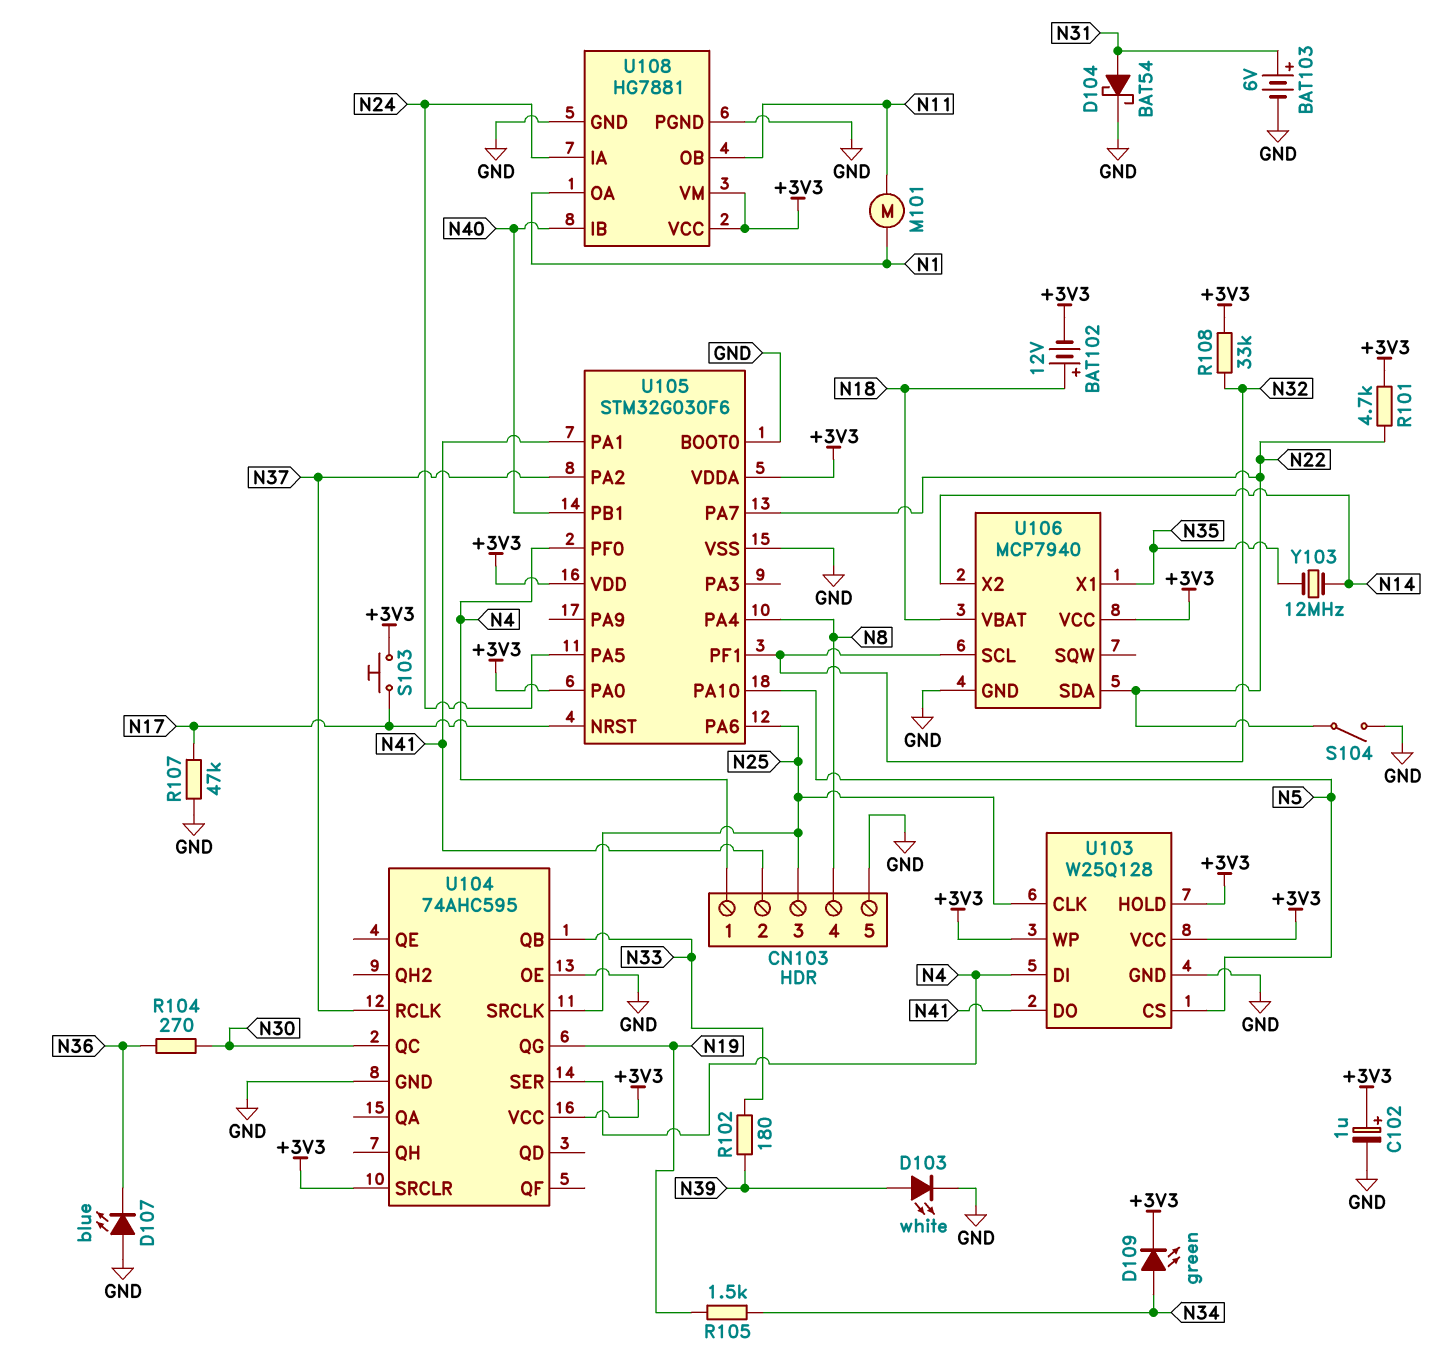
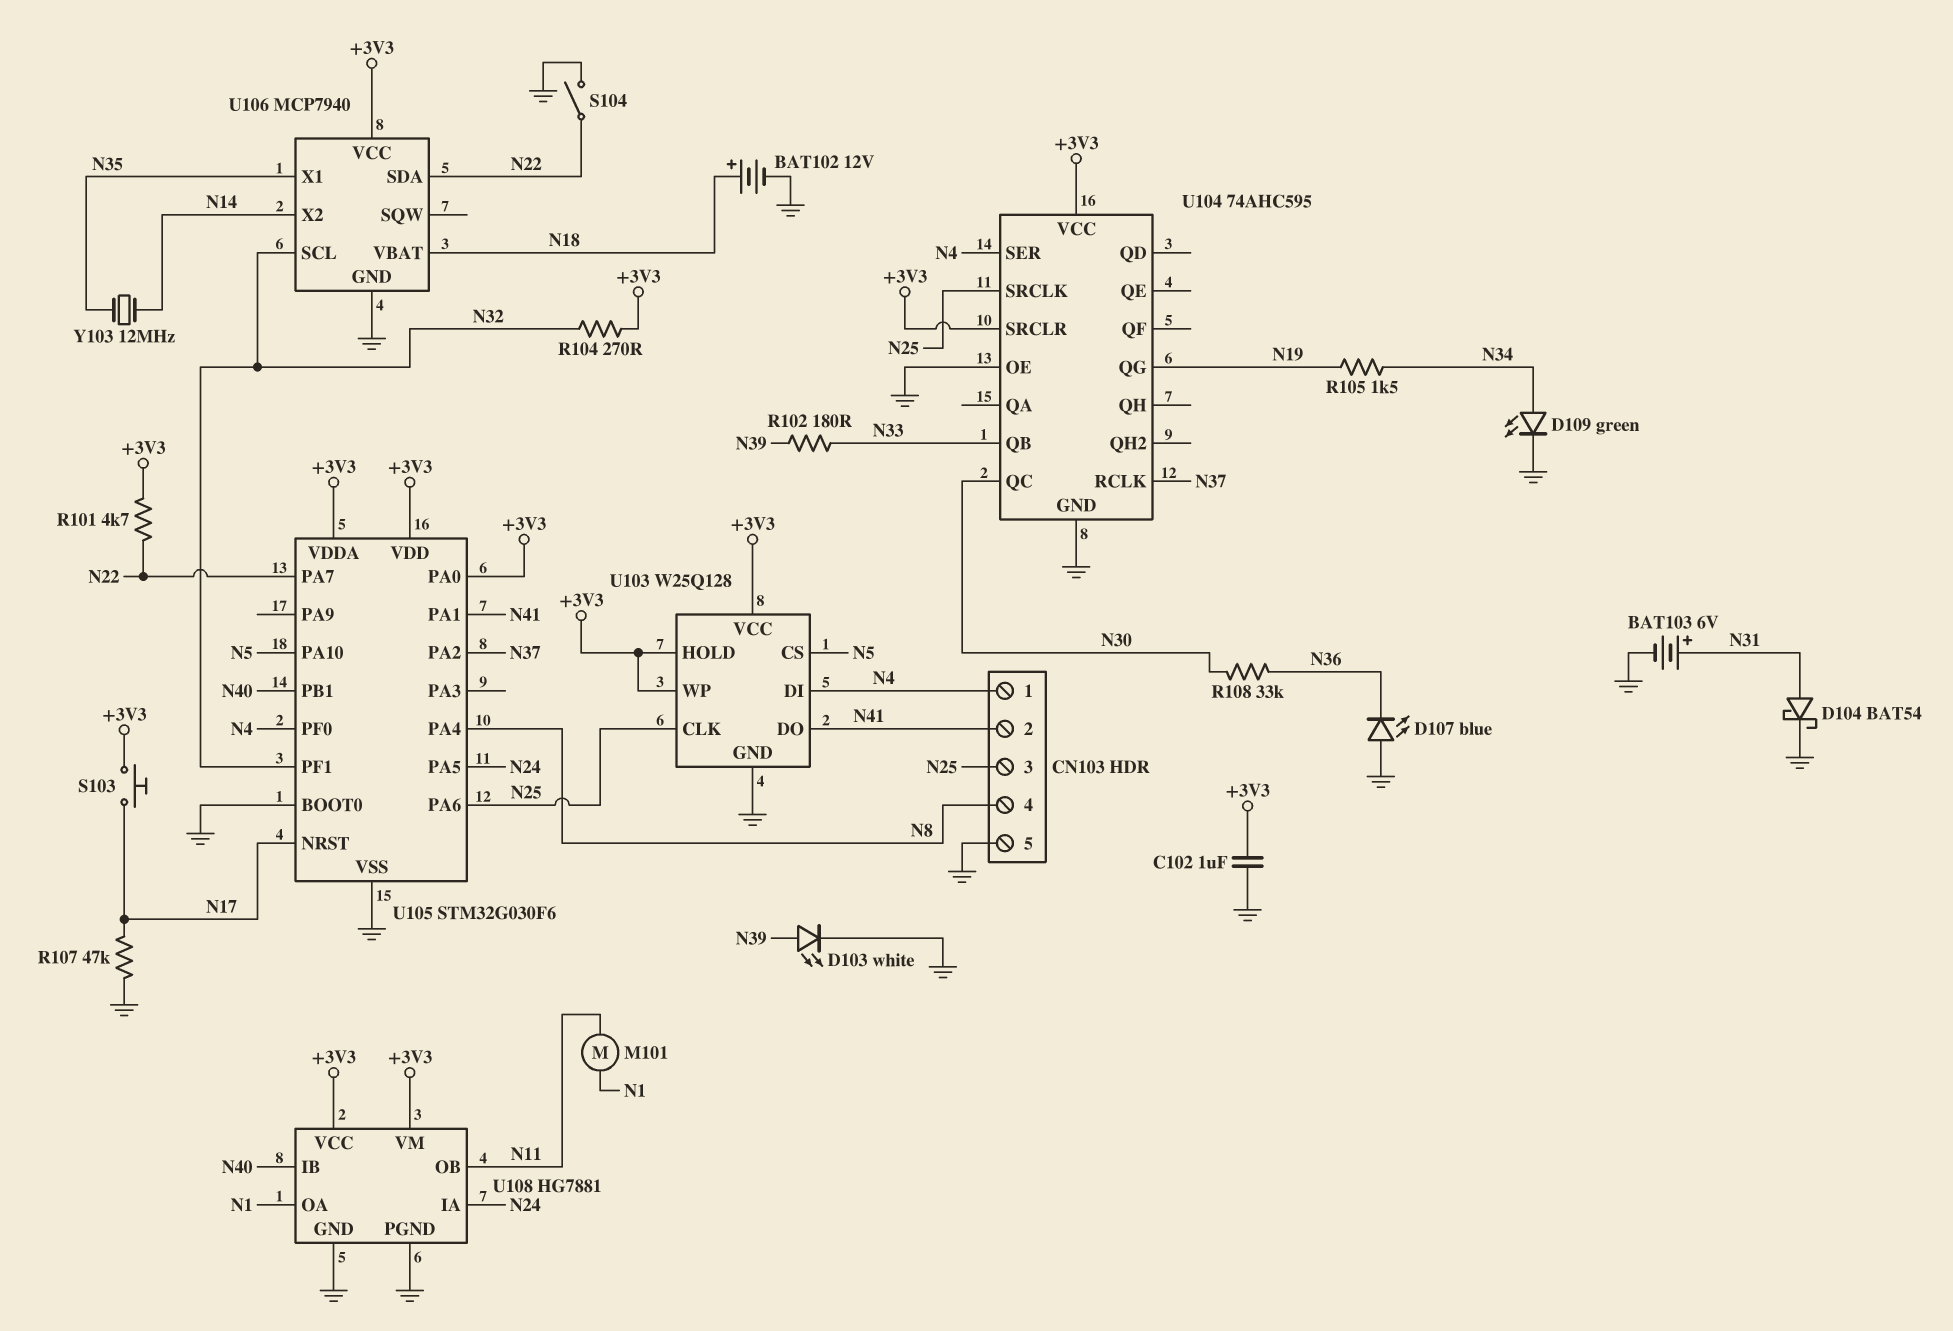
BAT102: 12V (plus N18, minus +3V3) -> 12V (plus N18, minus GND)
C102: 1uF (plus +3V3, minus GND) -> 1uF (+3V3, GND)
D109: LED green (A N34, K +3V3) -> LED green (A N34, K GND)
R104: 270 (N30, N36) -> 270 (+3V3, N32)
R108: 33k (+3V3, N32) -> 33k (N30, N36)

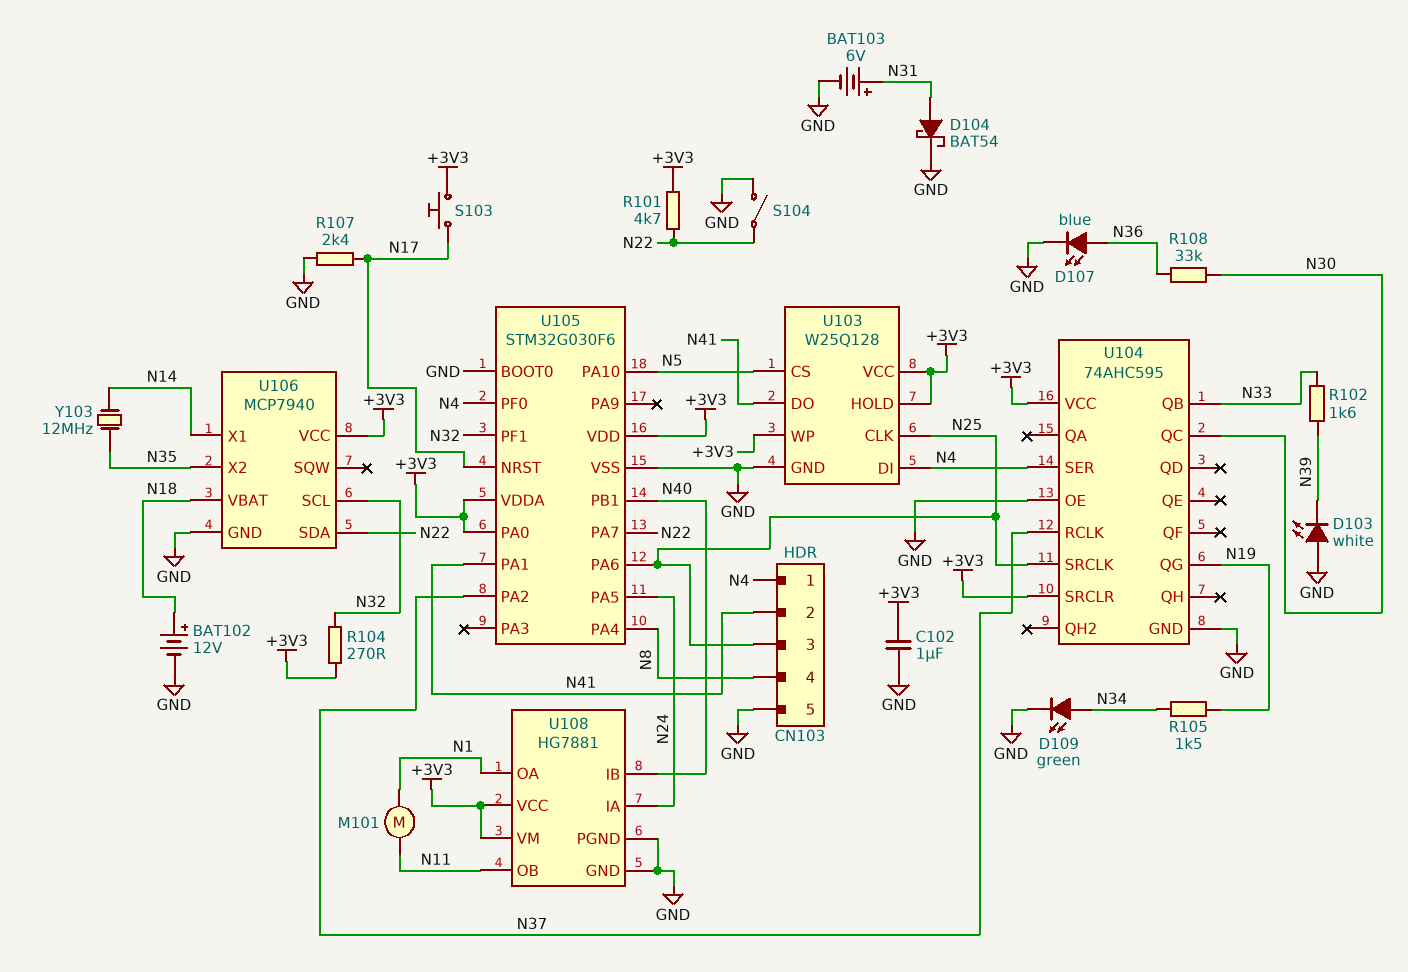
D103: LED white (A N39, K GND) -> LED white (A GND, K N39)
D107: LED blue (A GND, K N36) -> LED blue (A N36, K GND)
R102: 180 (N33, N39) -> 1.6k (N33, N39)
R107: 47k (GND, N17) -> 2.4k (GND, N17)
U106 pin X1: N35 -> N14
U106 pin X2: N14 -> N35

